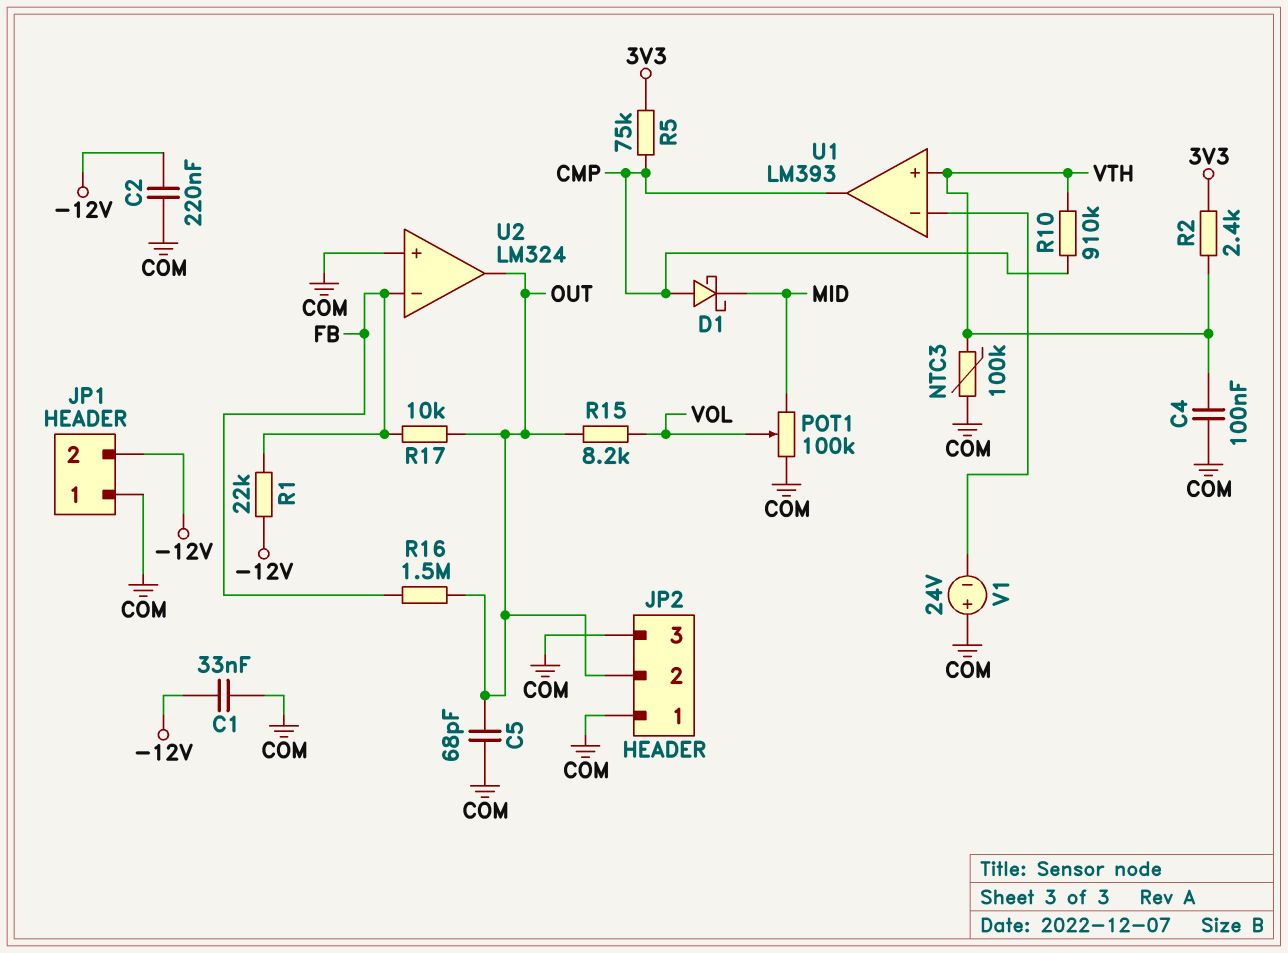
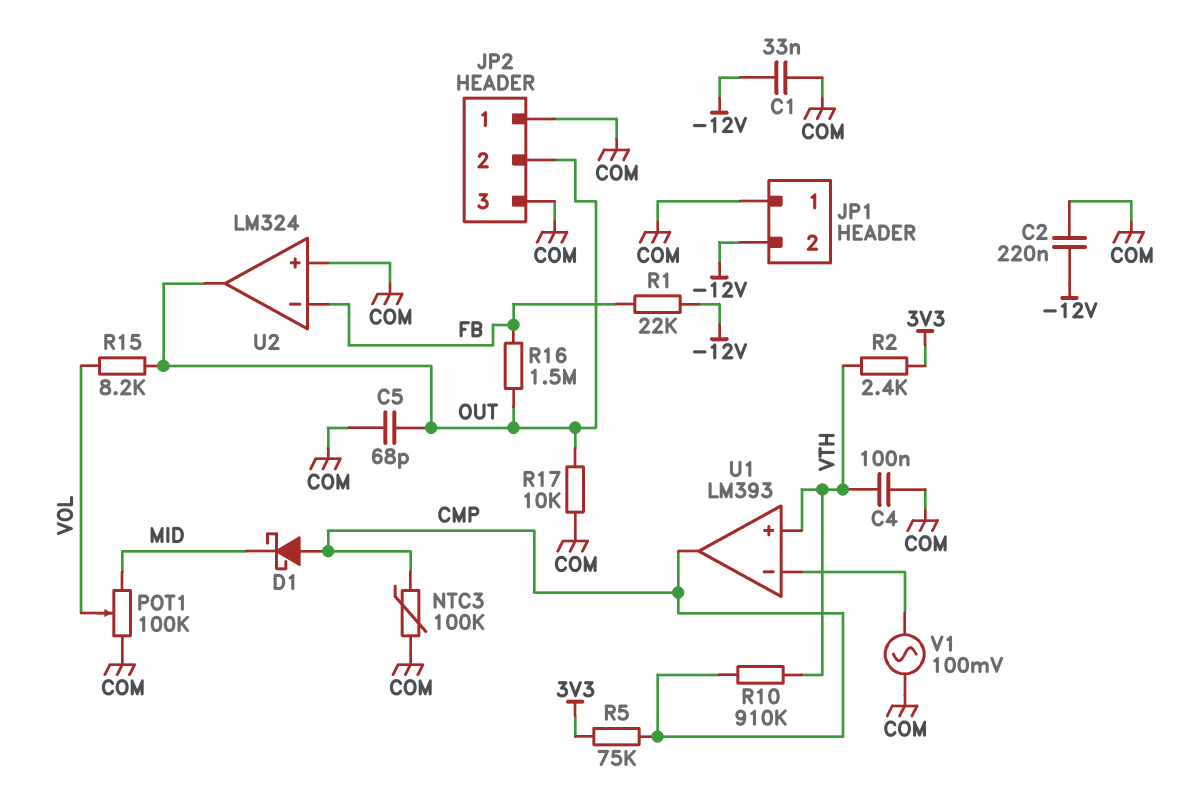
NTC3: 100k (COM, VTH) -> 100k (CMP, COM)
R17: 10k (FB, OUT) -> 10k (COM, OUT)
V1: 24V (plus COM, minus U1/in-) -> AC 100mV (COM, U1/in-)

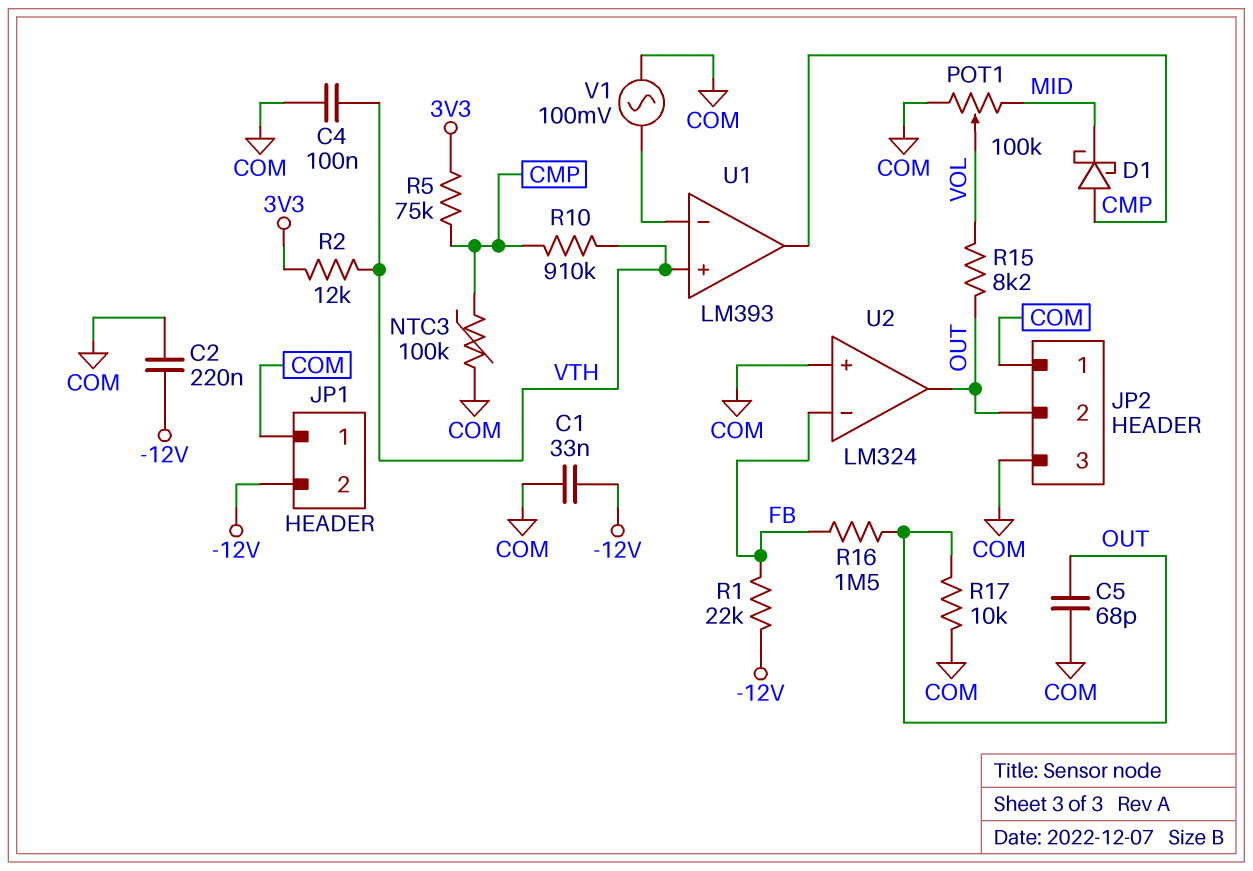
R2: 2.4k (3V3, VTH) -> 12k (3V3, VTH)

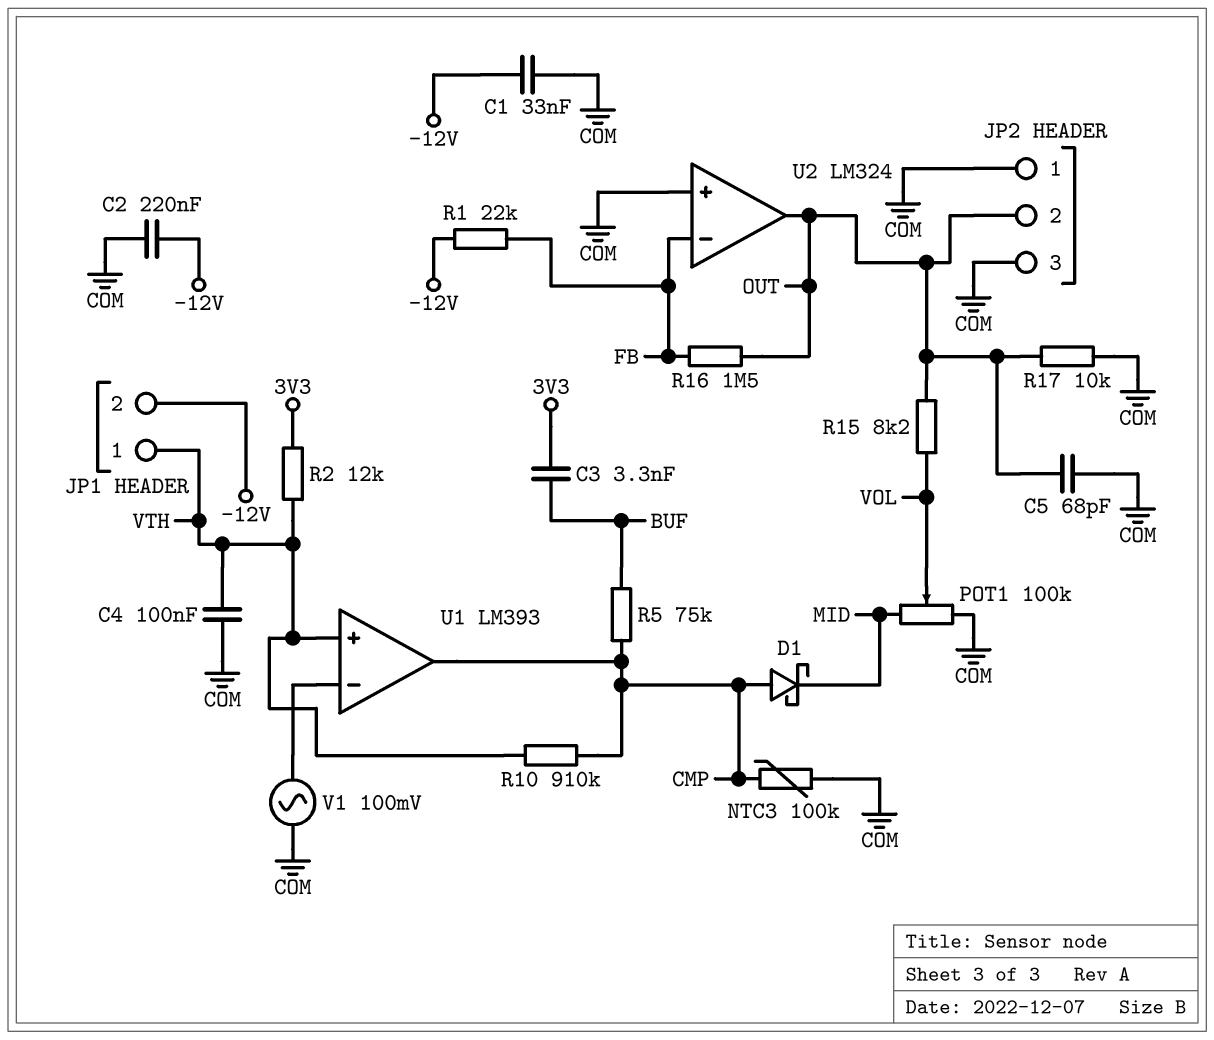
C3: none -> 3.3nF (3V3, BUF)
JP1 pin 1: COM -> VTH
R5: 75k (3V3, CMP) -> 75k (BUF, CMP)

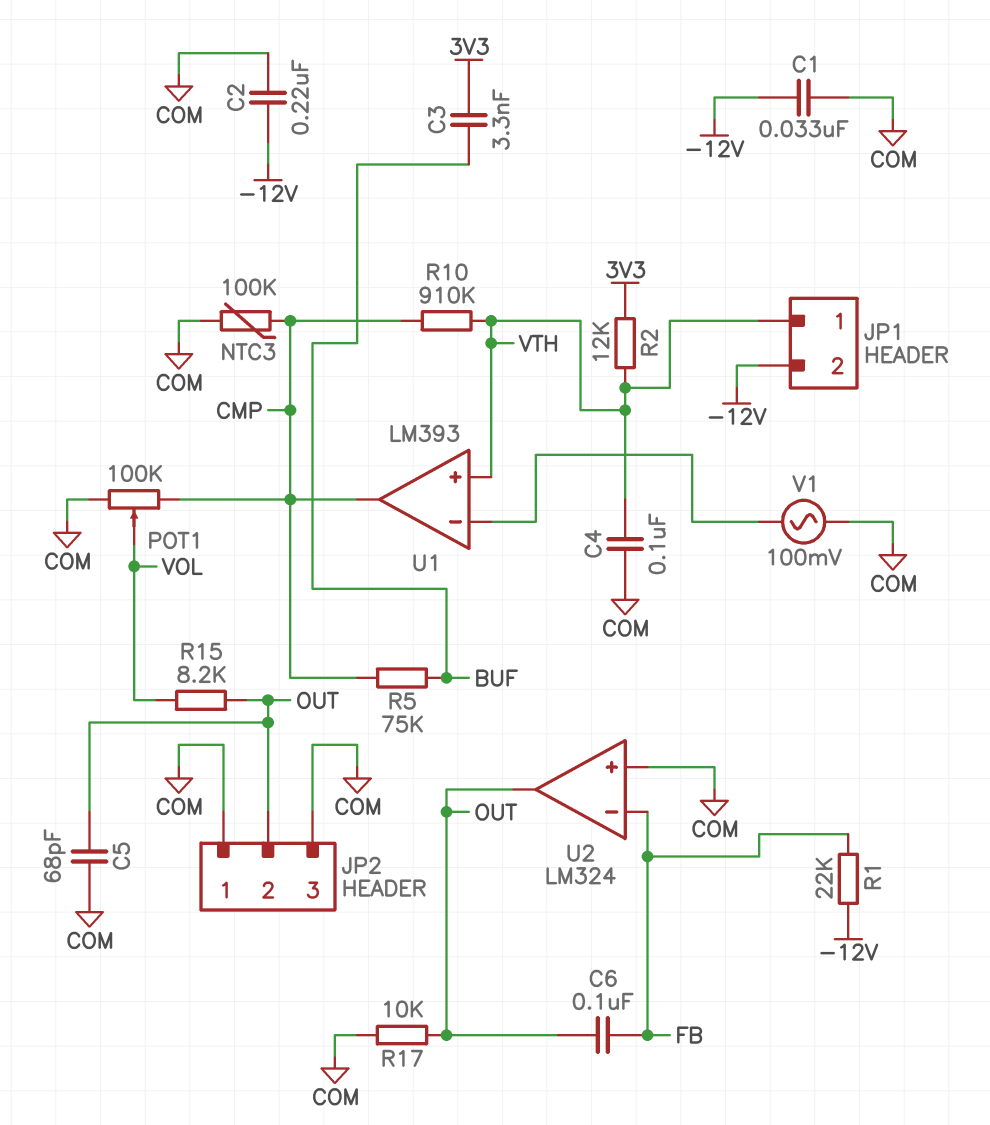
C6: none -> 100nF (FB, OUT)
D1: schottky (A CMP, K MID) -> none
POT1: 100k (COM, MID, wiper VOL) -> 100k (CMP, COM, wiper VOL)
R16: 1.5M (FB, OUT) -> none

